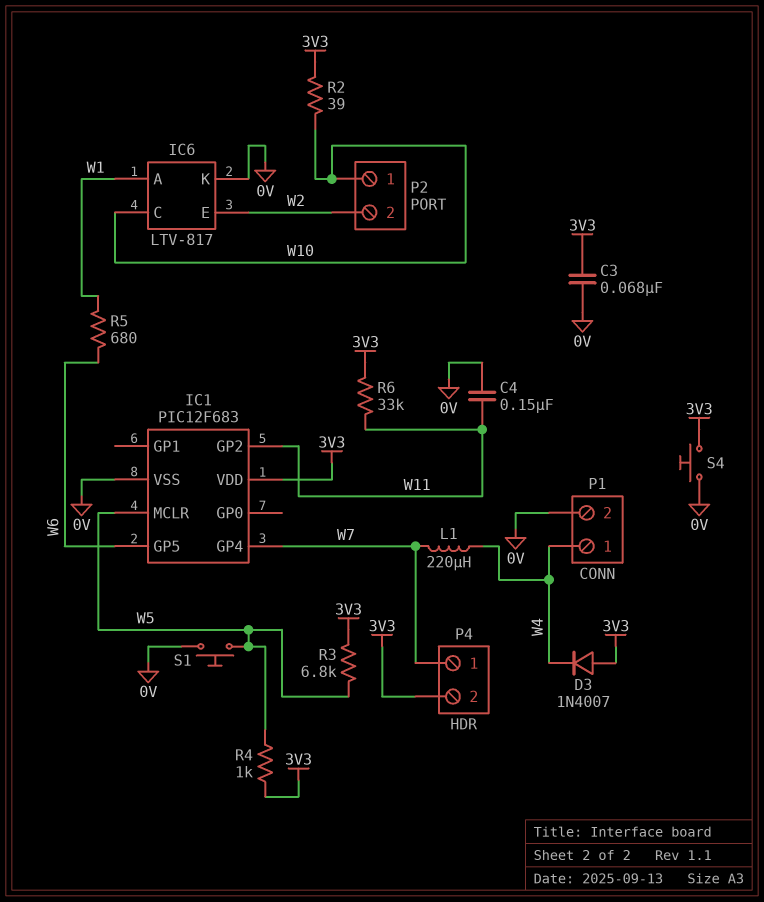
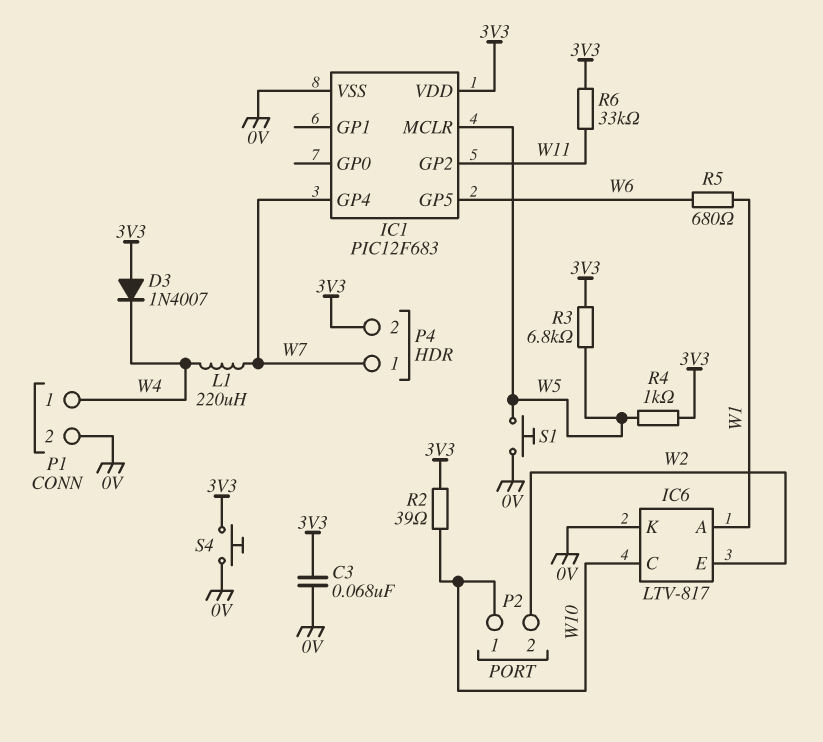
C4: 150nF (0V, W11) -> none

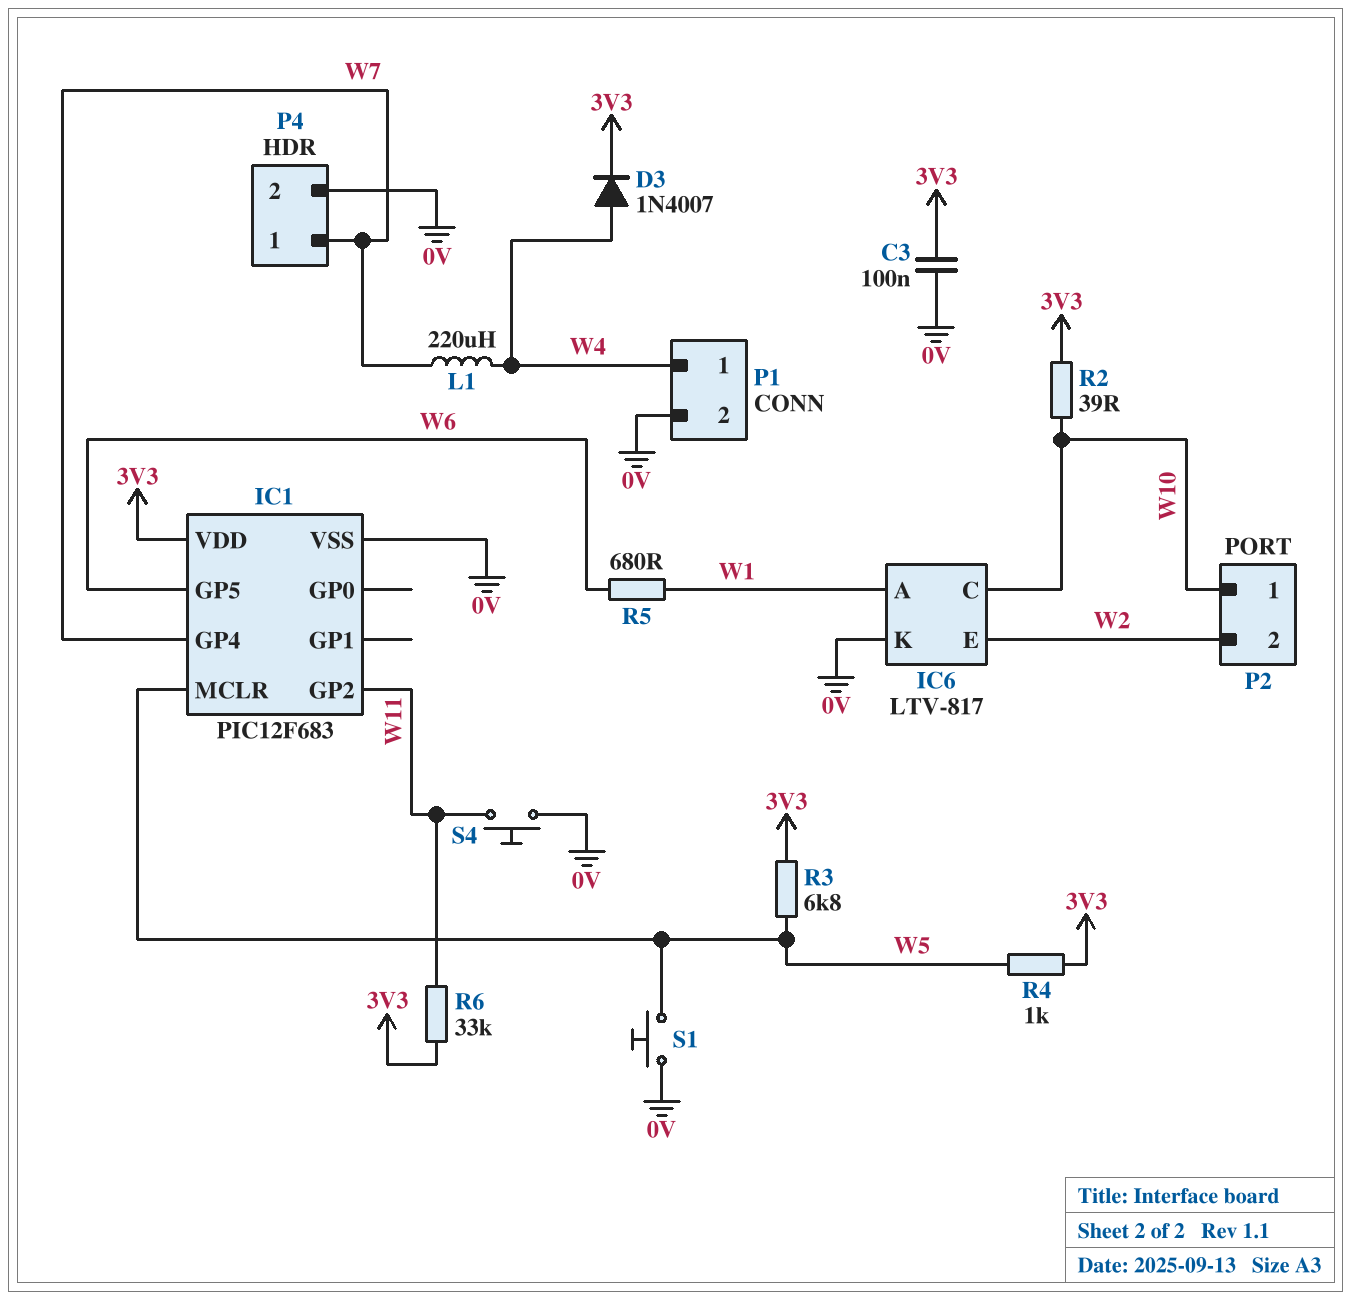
C3: 68nF (0V, 3V3) -> 100nF (0V, 3V3)
D3: diode 1N4007 (A 3V3, K W4) -> diode 1N4007 (A W4, K 3V3)
P4 pin 2: 3V3 -> 0V
S4: button (0V, 3V3) -> button (0V, W11)

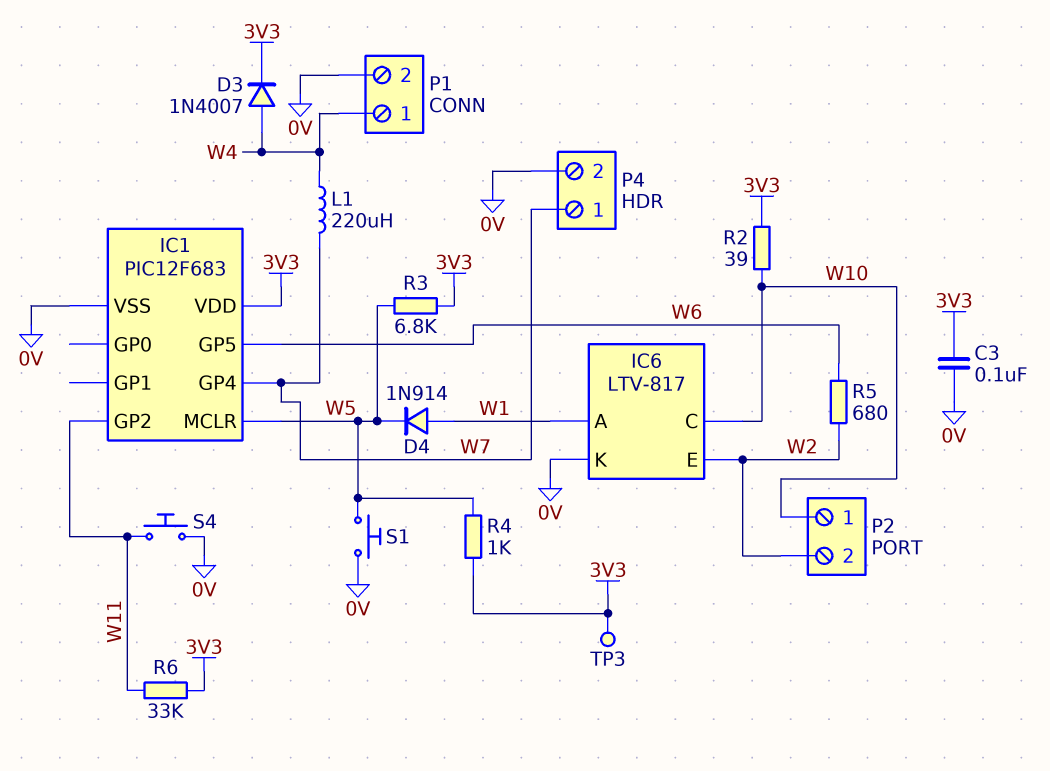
D4: none -> diode 1N914 (A W1, K W5)
R5: 680 (W1, W6) -> 680 (W2, W6)
TP3: none -> test point (3V3)

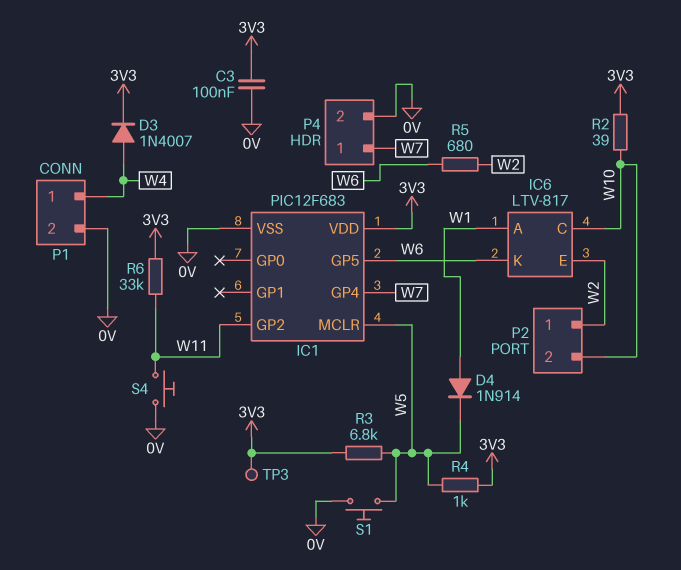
IC6 pin K: 0V -> W6
L1: 220uH (W4, W7) -> none
P2 pin 1: W10 -> W2
P2 pin 2: W2 -> W10

